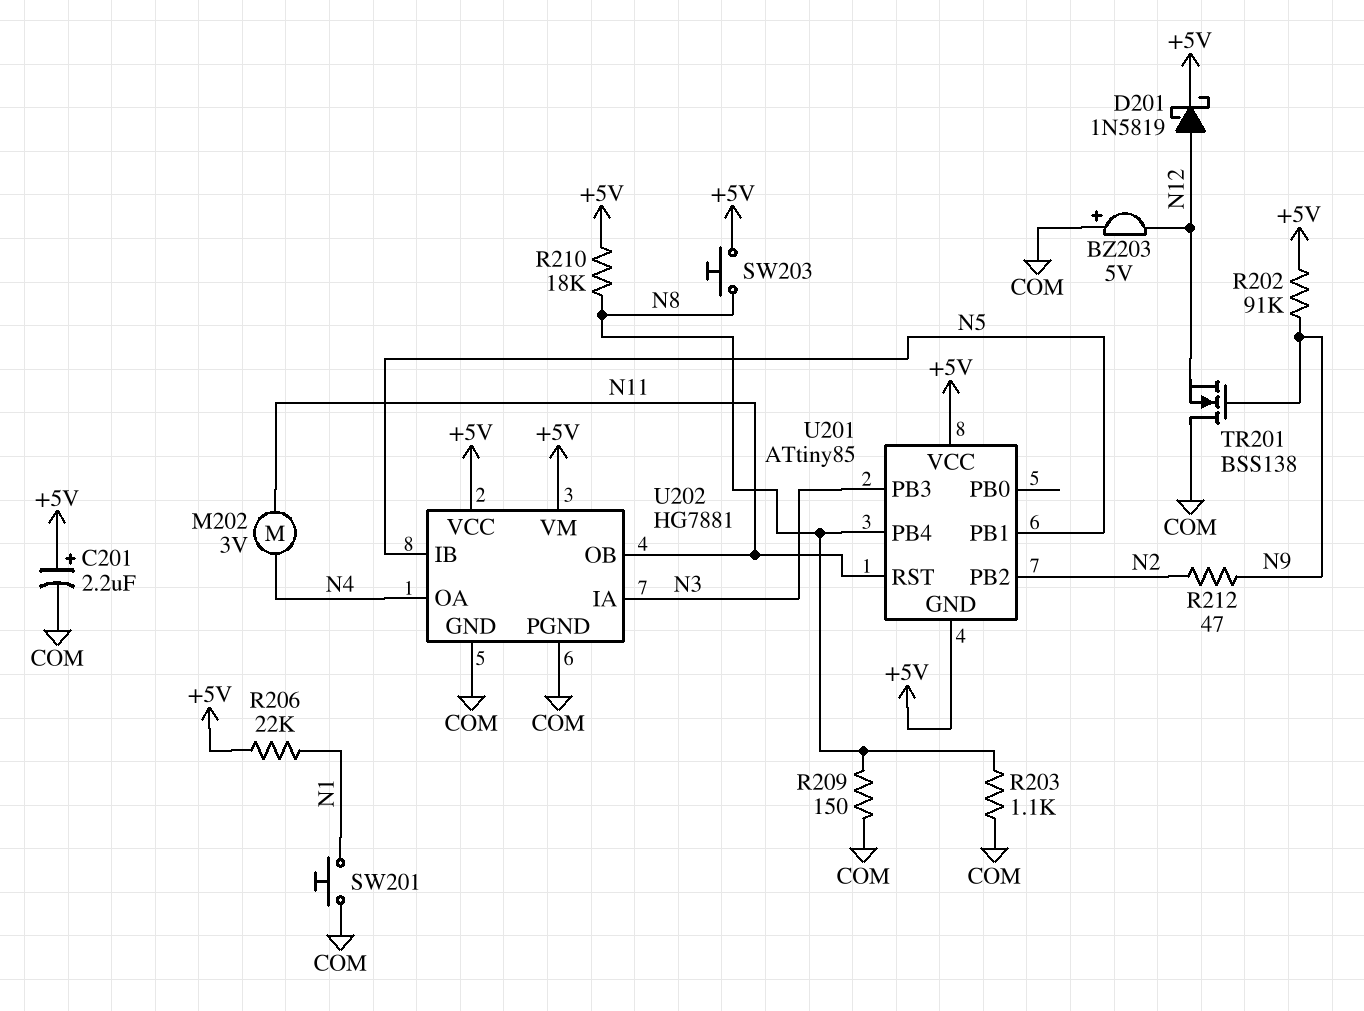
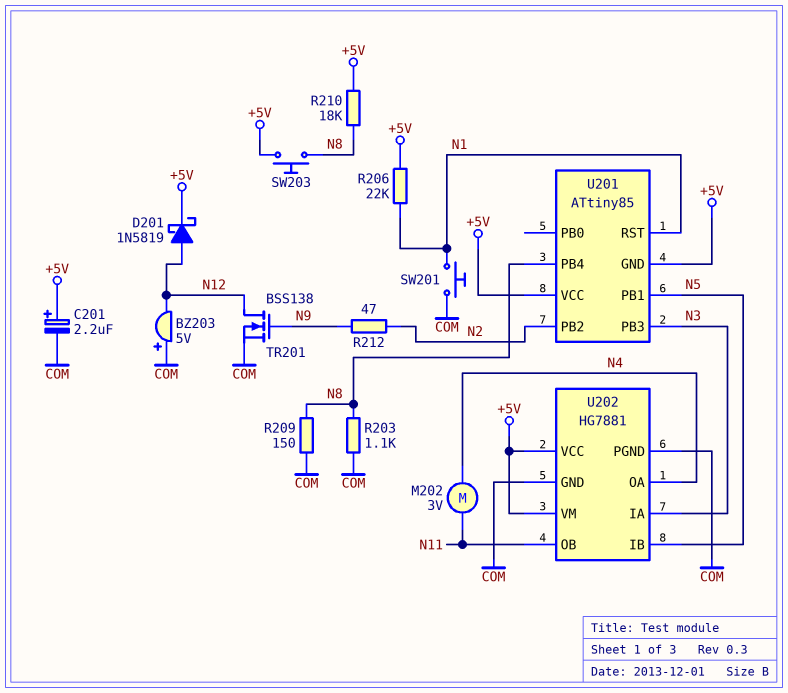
R202: 91k (+5V, N9) -> none
TR201: NMOS BSS138 (G N9, D COM, S N12) -> NMOS BSS138 (G N9, D N12, S COM)
U201 pin RST: N11 -> N1

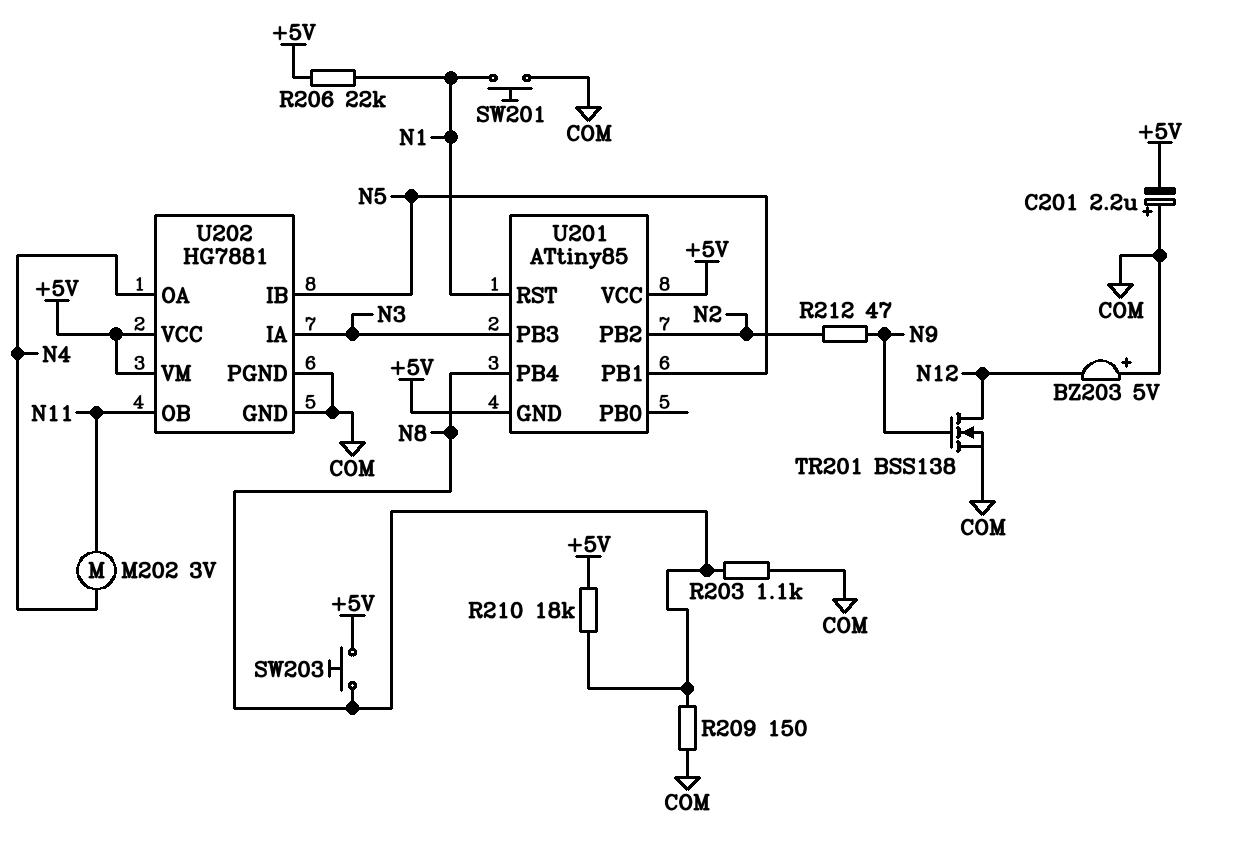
C201: 2.2uF (plus +5V, minus COM) -> 2.2uF (plus COM, minus +5V)
D201: schottky 1N5819 (A N12, K +5V) -> none

